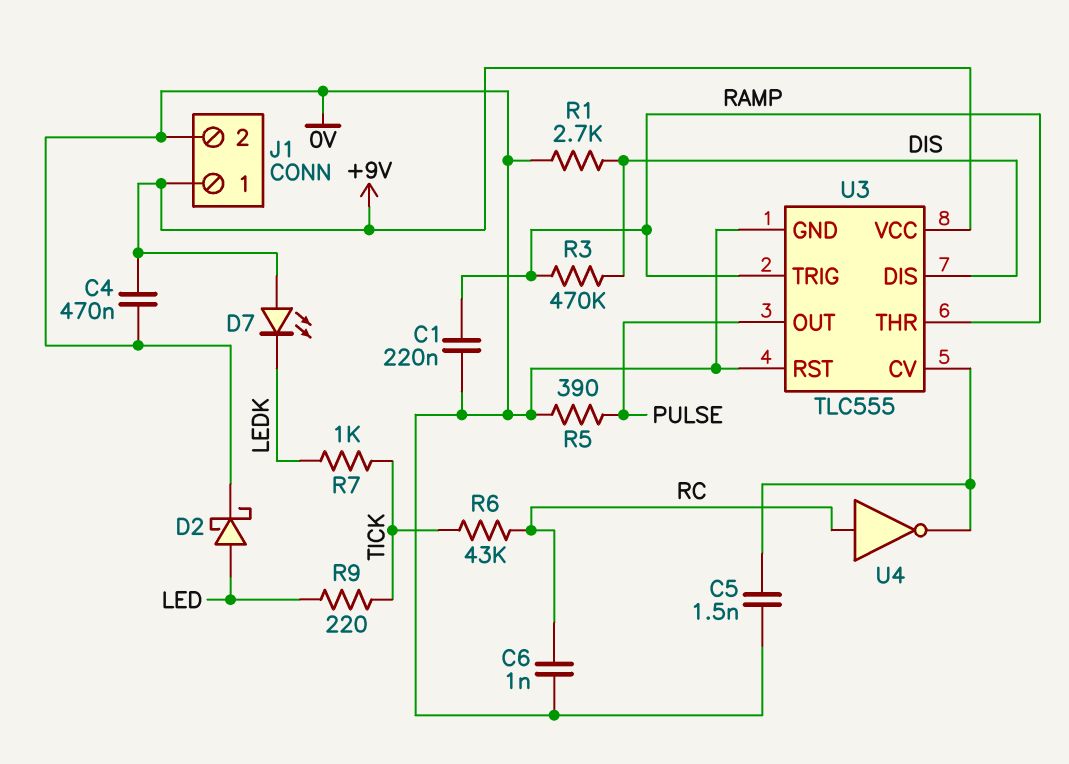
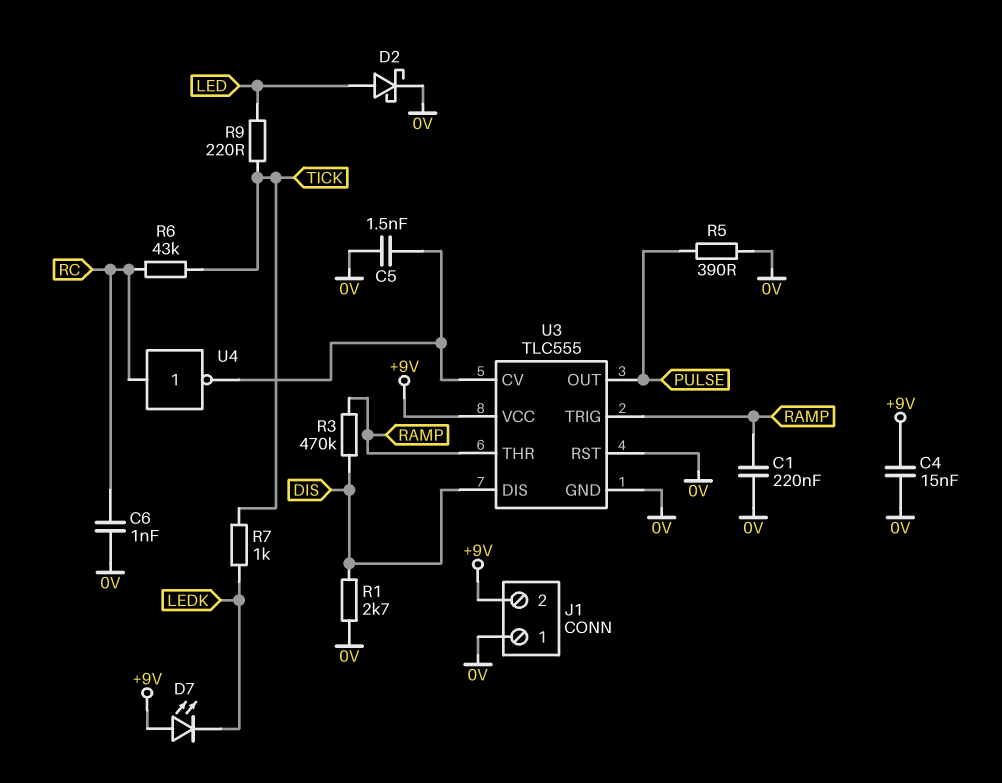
C4: 470nF (+9V, 0V) -> 15nF (+9V, 0V)
J1 pin 1: +9V -> 0V
J1 pin 2: 0V -> +9V

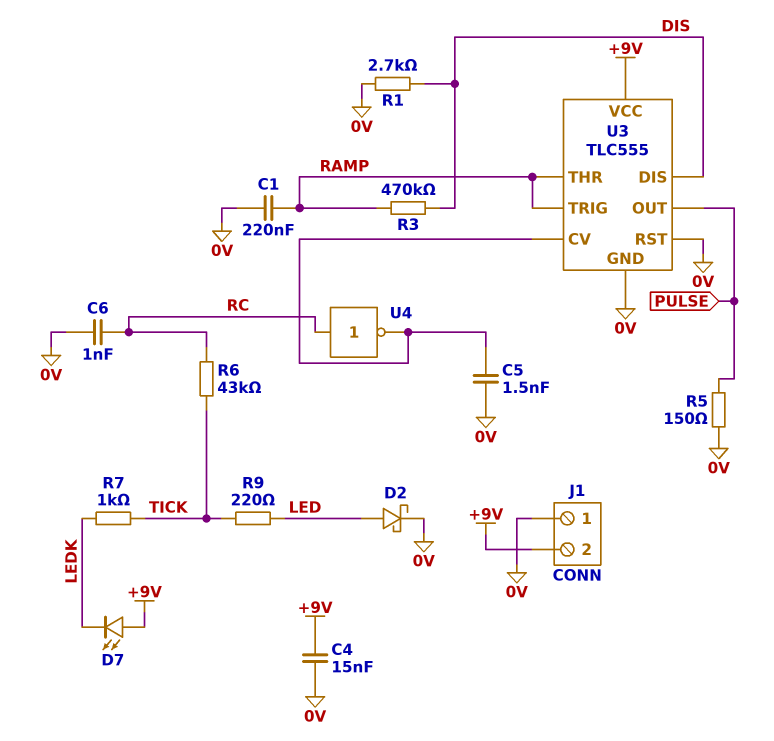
R5: 390 (0V, PULSE) -> 150 (0V, PULSE)

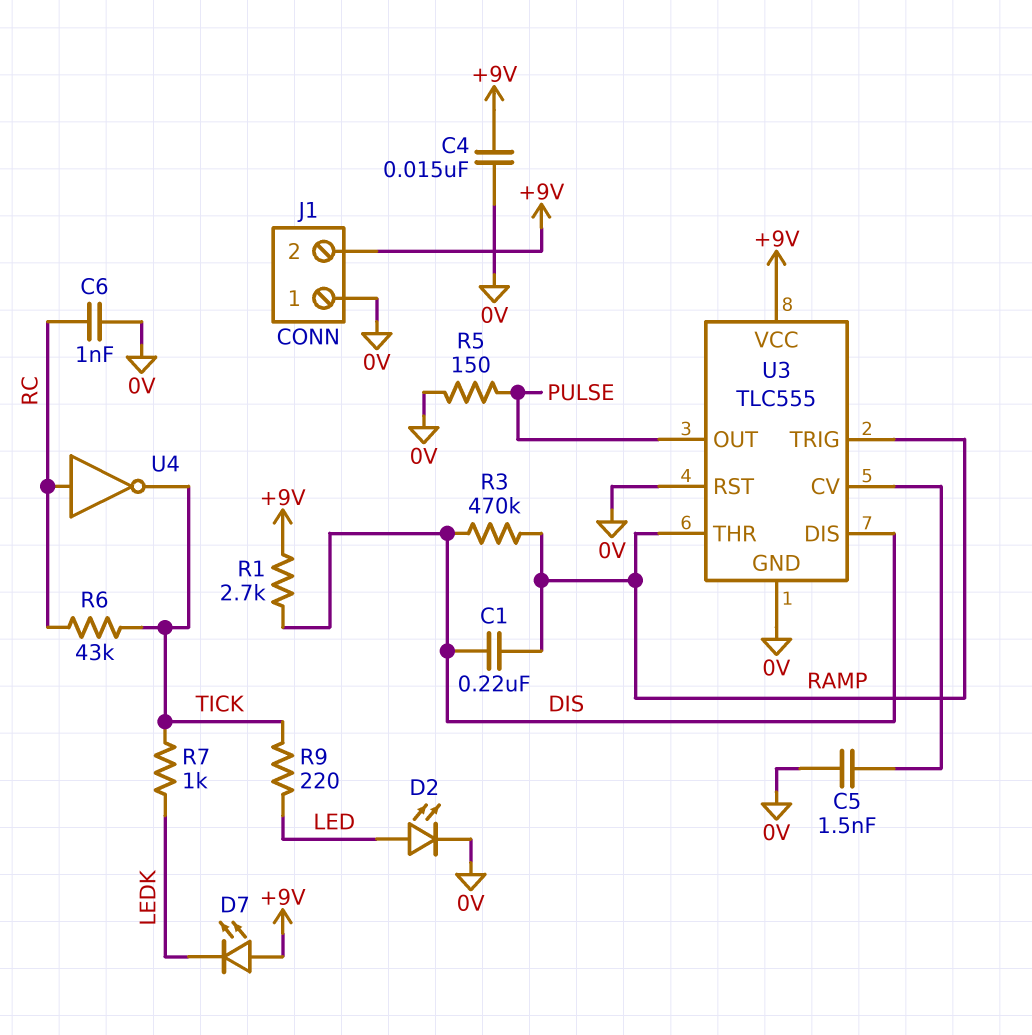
C1: 220nF (0V, RAMP) -> 220nF (DIS, RAMP)
D2: schottky (A LED, K 0V) -> LED (A LED, K 0V)
R1: 2.7k (0V, DIS) -> 2.7k (+9V, DIS)
U4: NOT (in RC, out U3/CV) -> NOT (in RC, out TICK)

